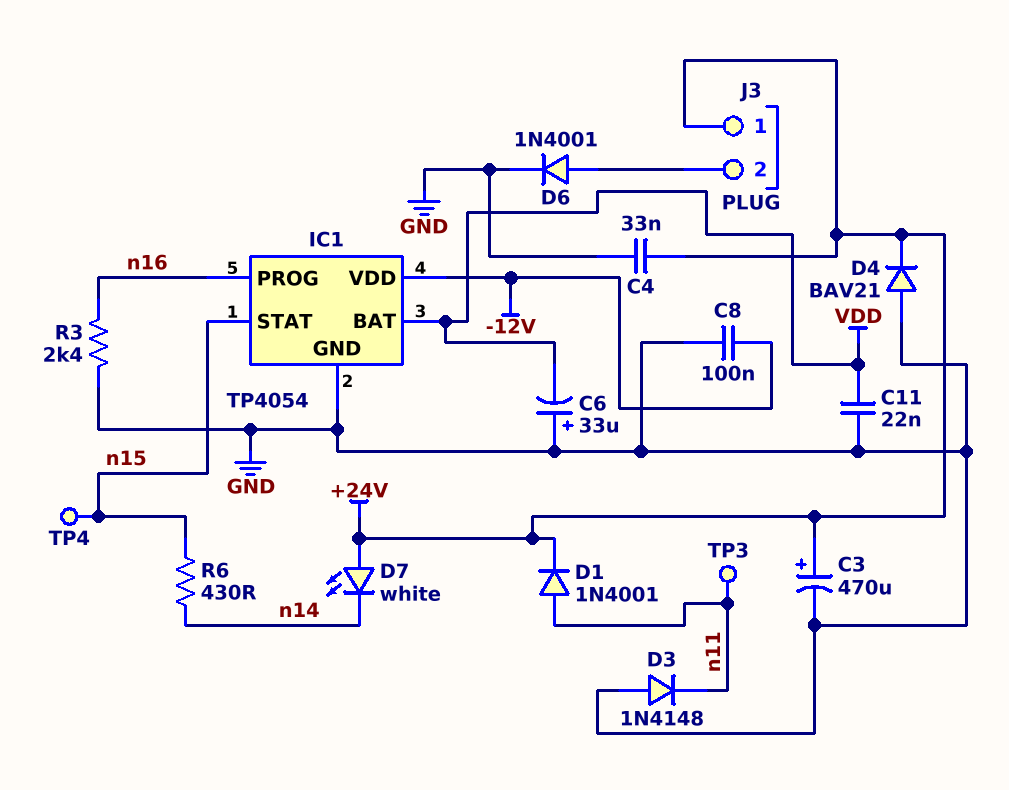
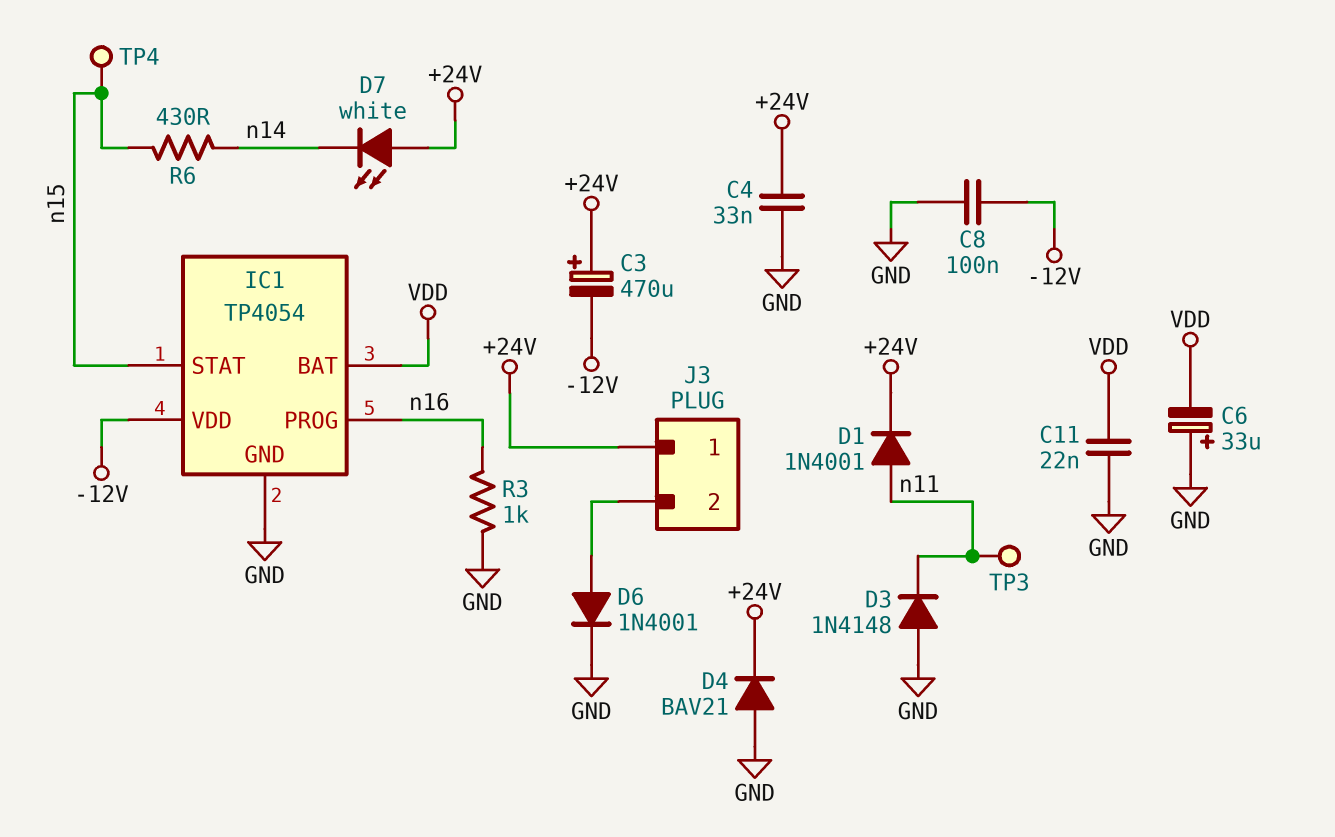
C3: 470uF (plus +24V, minus GND) -> 470uF (plus +24V, minus -12V)
R3: 2.4k (GND, n16) -> 1k (GND, n16)

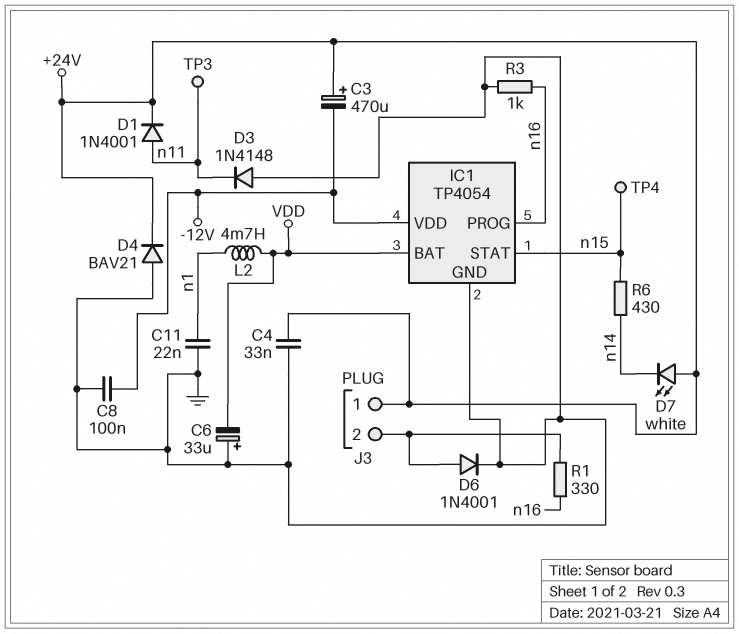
C11: 22nF (GND, VDD) -> 22nF (GND, n1)
L2: none -> 4.7mH (VDD, n1)
R1: none -> 330 (J3/2, n16)

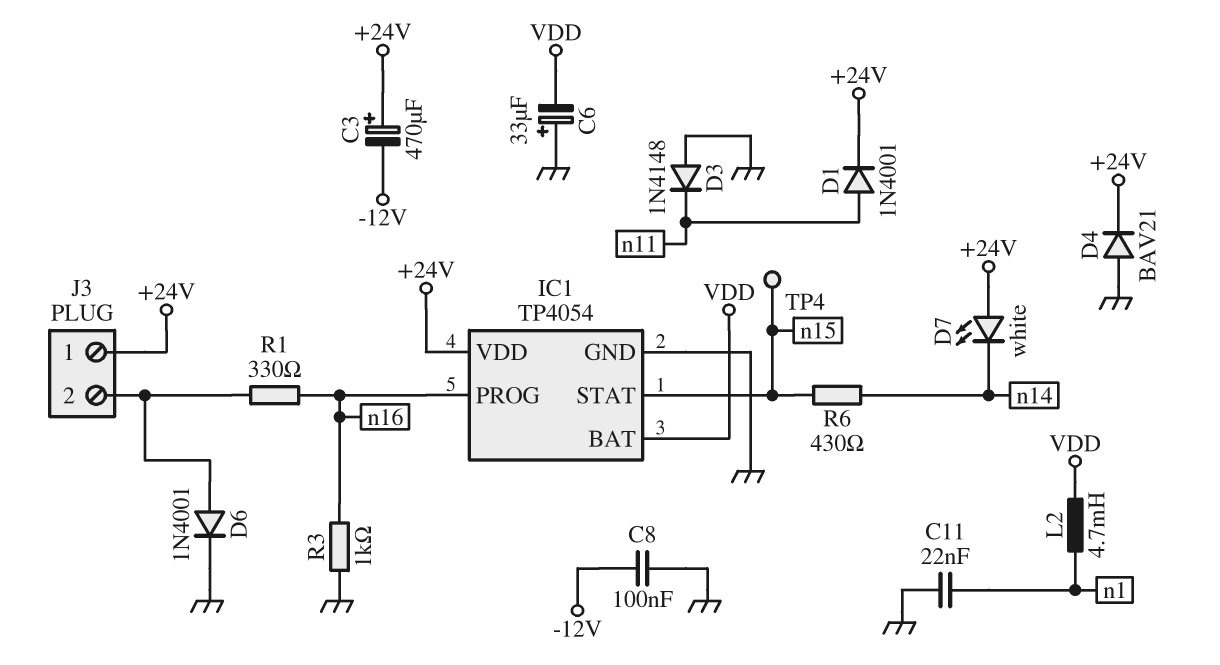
C4: 33nF (+24V, GND) -> none
IC1 pin VDD: -12V -> +24V
TP3: test point (n11) -> none

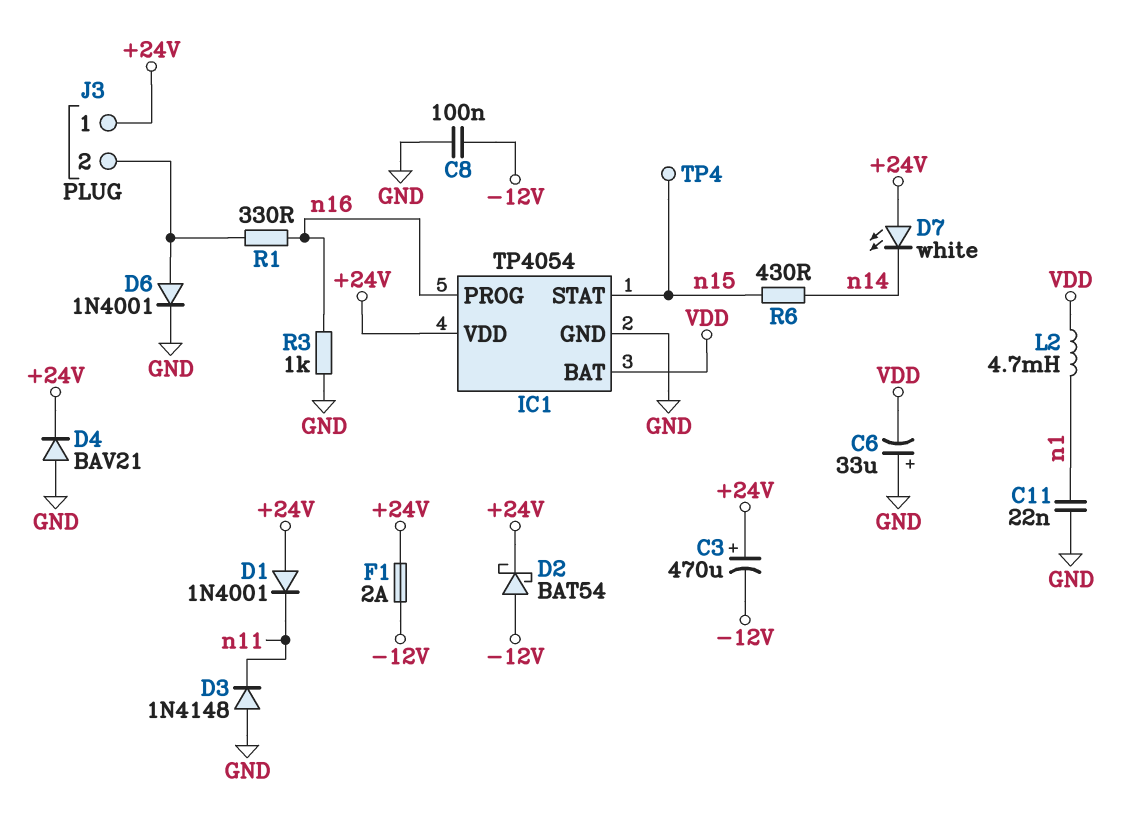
D1: diode 1N4001 (A n11, K +24V) -> diode 1N4001 (A +24V, K n11)
D2: none -> schottky BAT54 (A -12V, K +24V)
F1: none -> 2A (+24V, -12V)

